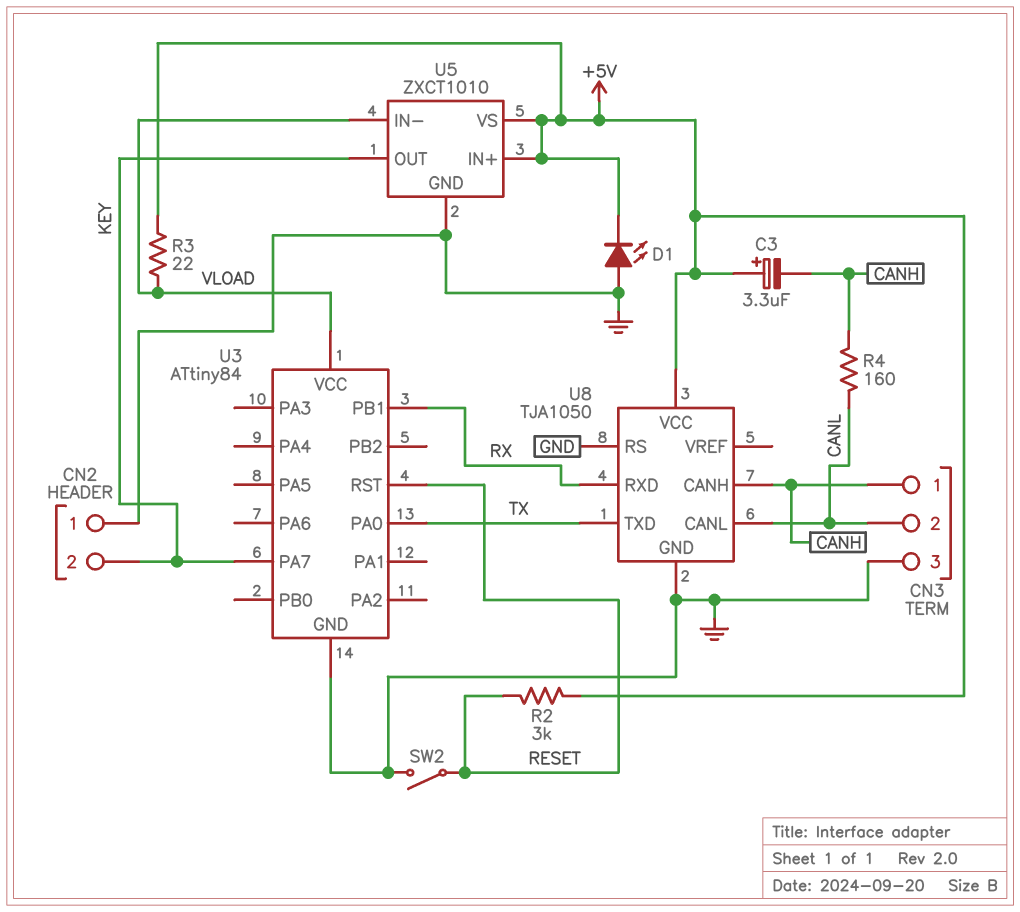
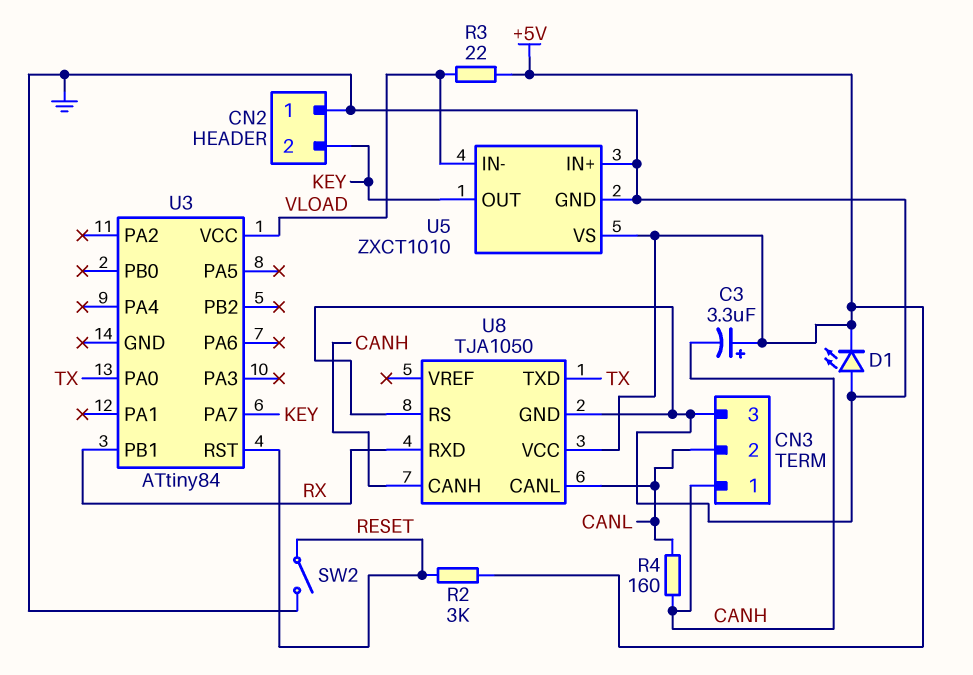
U3 pin GND: GND -> none
U5 pin IN+: +5V -> GND

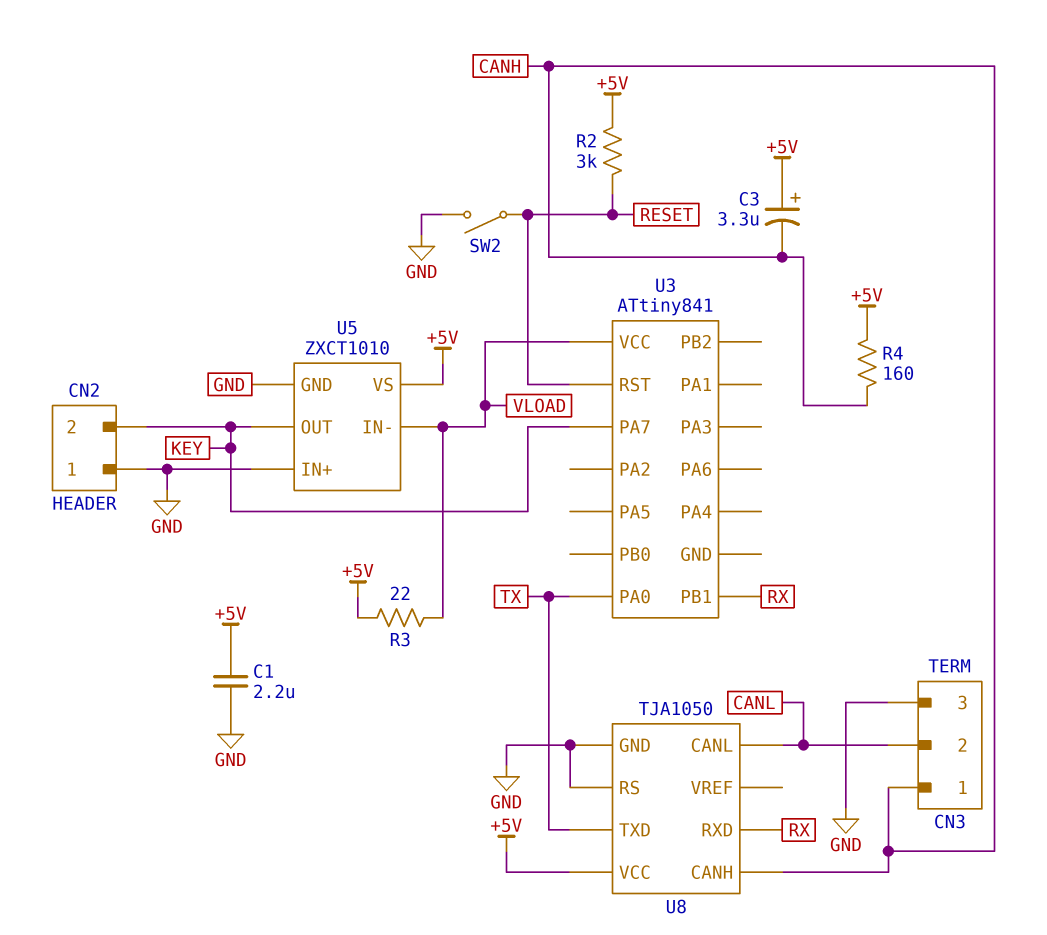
C1: none -> 2.2uF (+5V, GND)
D1: LED (A GND, K +5V) -> none
R4: 160 (CANH, CANL) -> 160 (+5V, CANH)
U3: ATtiny84 -> ATtiny841

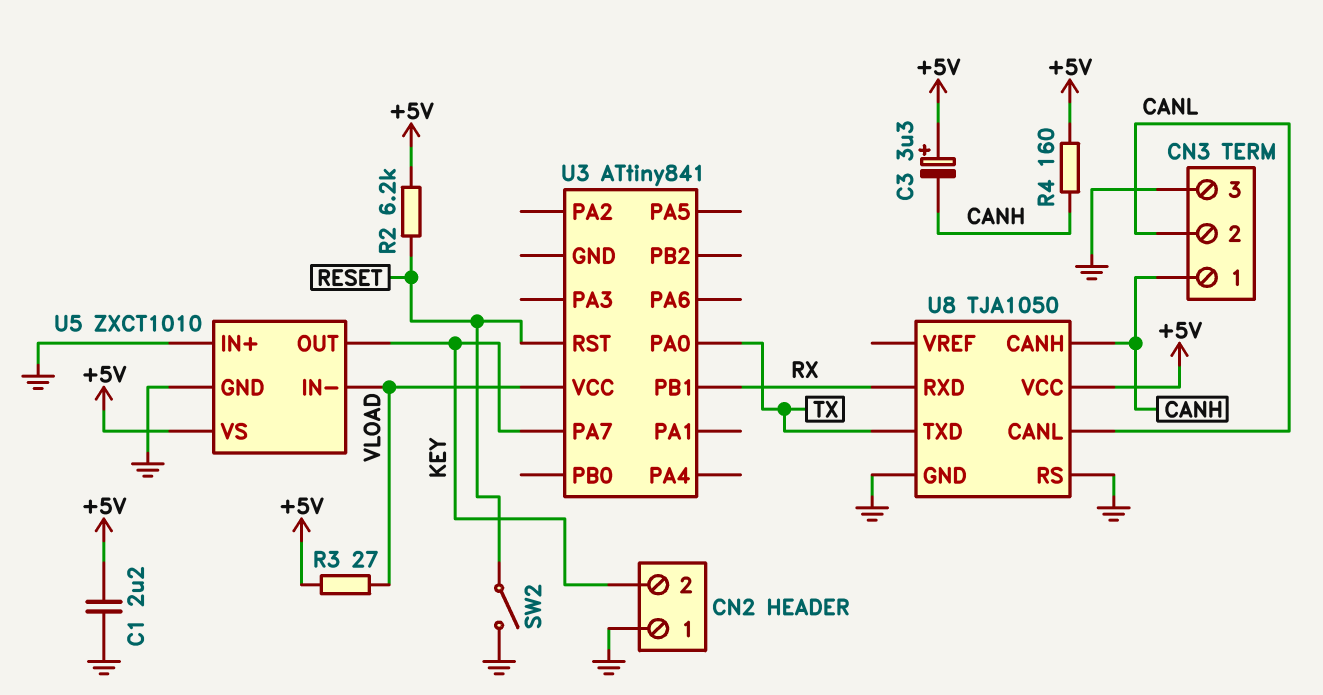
R2: 3k (+5V, RESET) -> 6.2k (+5V, RESET)
R3: 22 (+5V, VLOAD) -> 27 (+5V, VLOAD)

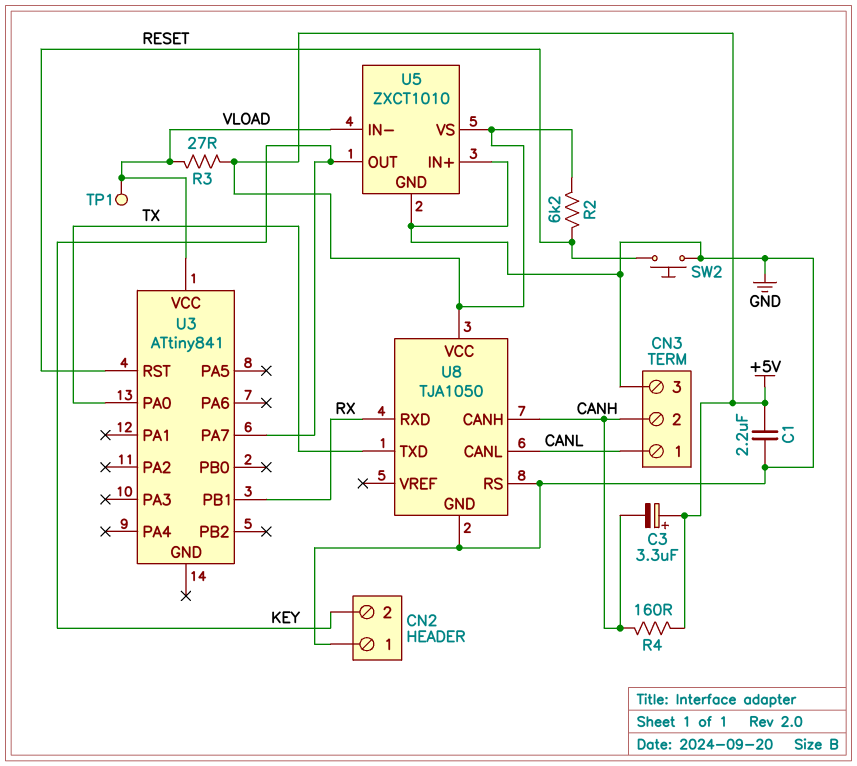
CN3 pin 1: CANH -> CANL
CN3 pin 2: CANL -> CANH
SW2: switch (GND, RESET) -> button (GND, RESET)
TP1: none -> test point (VLOAD)

